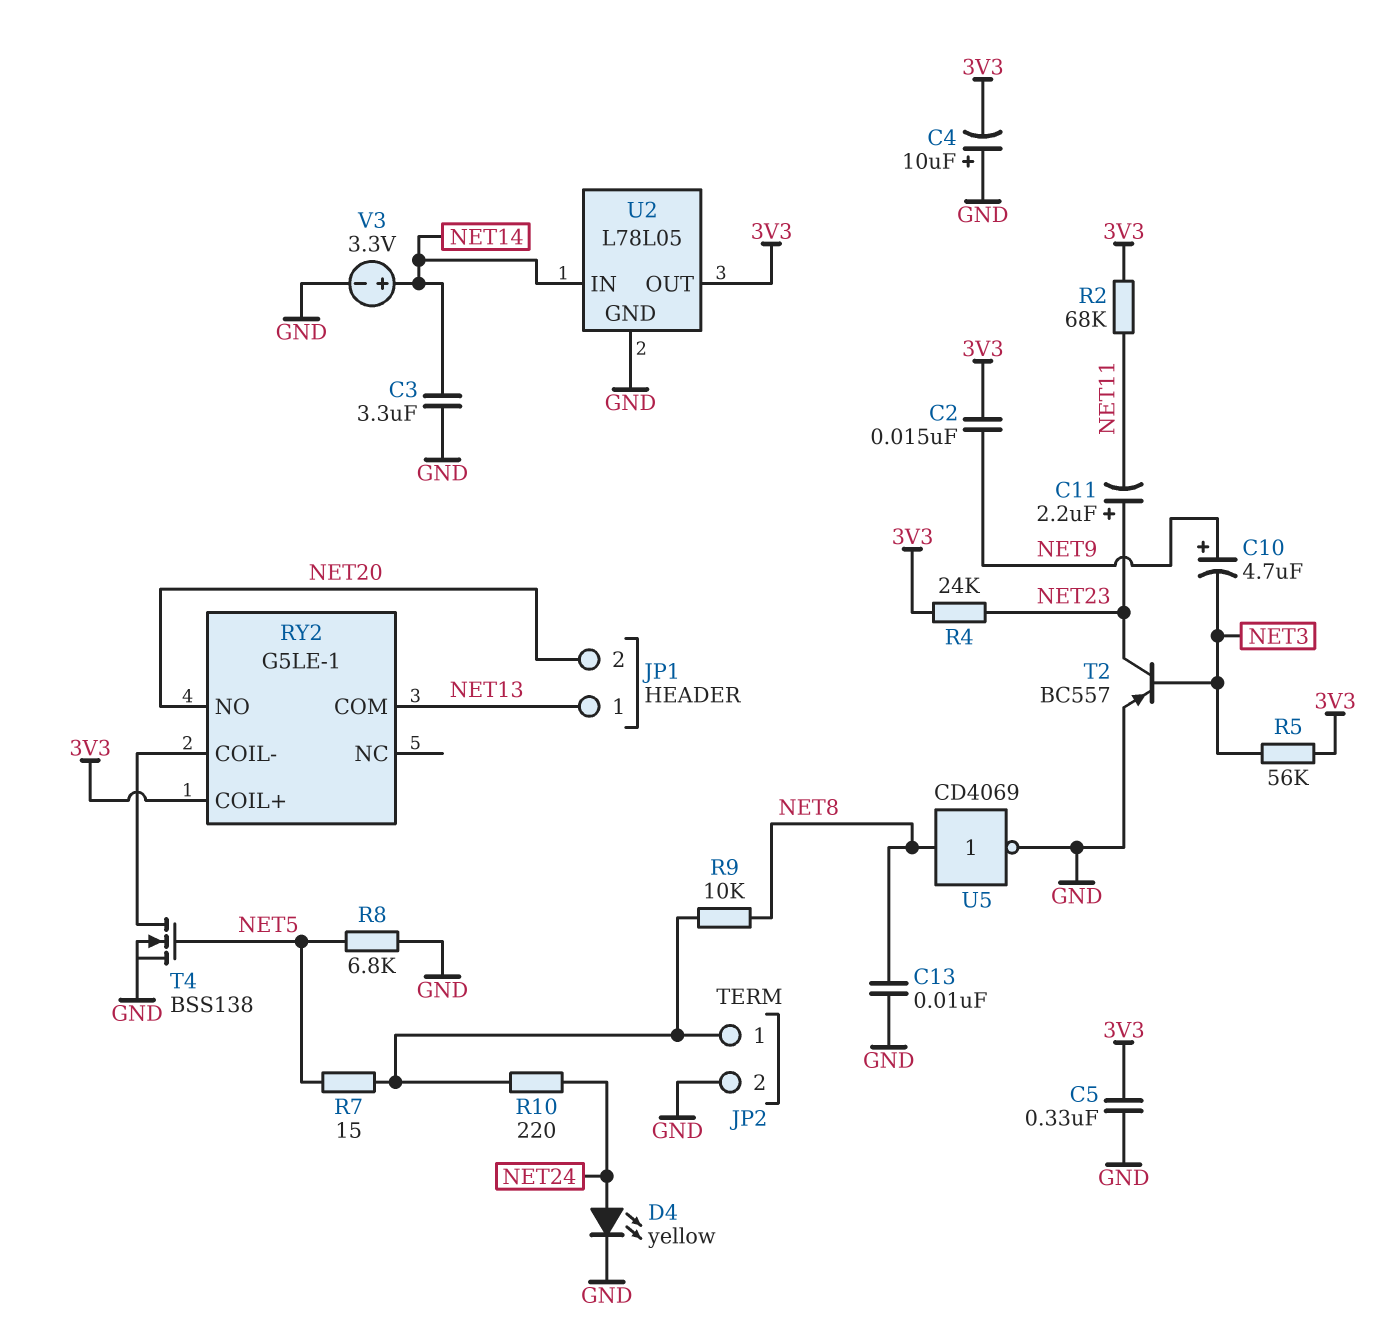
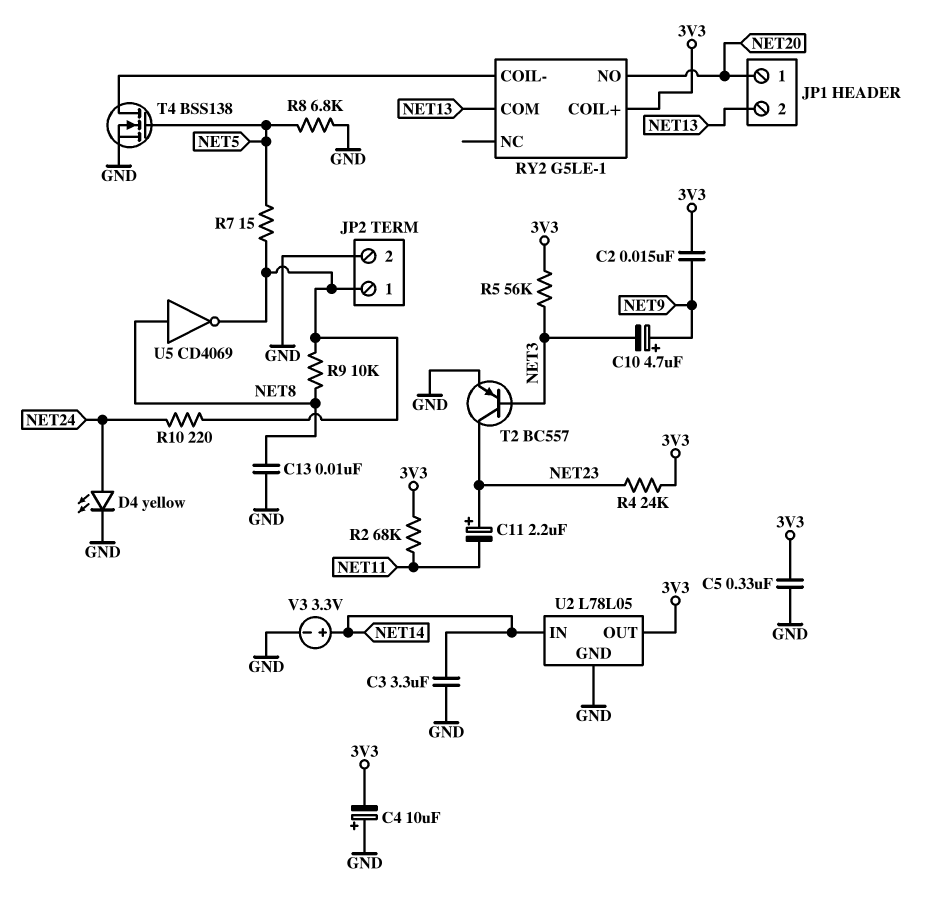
JP1 pin 1: NET13 -> NET20
JP1 pin 2: NET20 -> NET13
U5: NOT CD4069 (in NET8, out GND) -> NOT CD4069 (in NET8, out JP2/1)

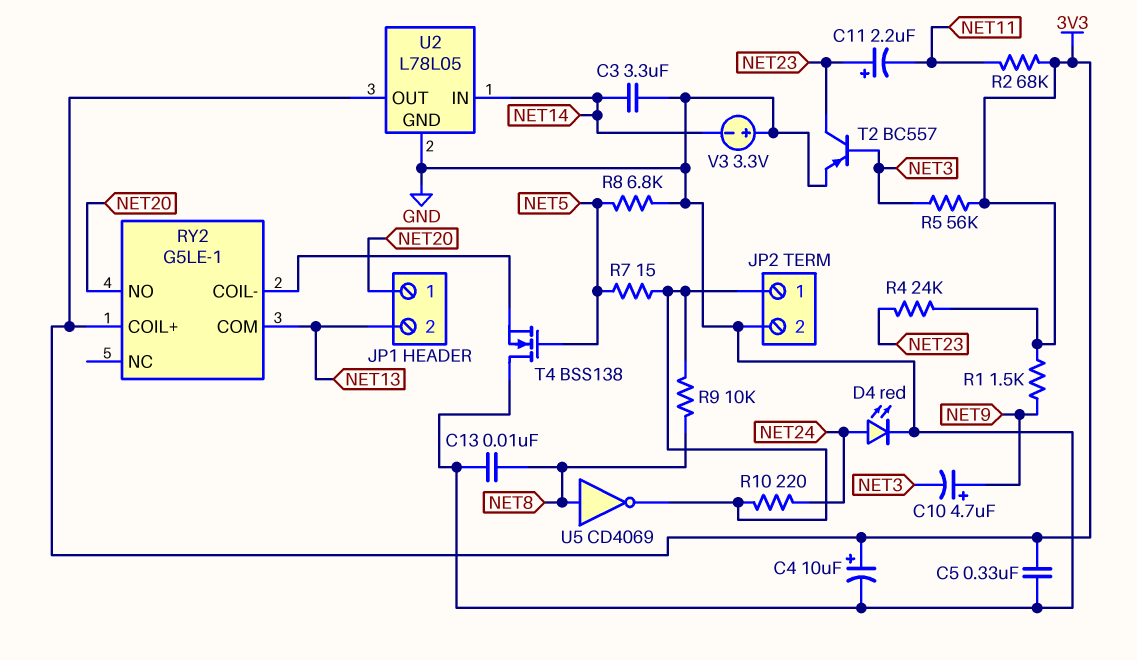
C2: 15nF (3V3, NET9) -> none
C4: 10uF (plus GND, minus 3V3) -> 10uF (plus 3V3, minus GND)
D4: LED yellow (A NET24, K GND) -> LED red (A NET24, K GND)
R1: none -> 1.5k (3V3, NET9)
T4: NMOS BSS138 (G NET5, D RY2/COIL-, S GND) -> NMOS BSS138 (G NET5, D GND, S RY2/COIL-)
V3: 3.3V (plus NET14, minus GND) -> 3.3V (plus GND, minus NET14)

